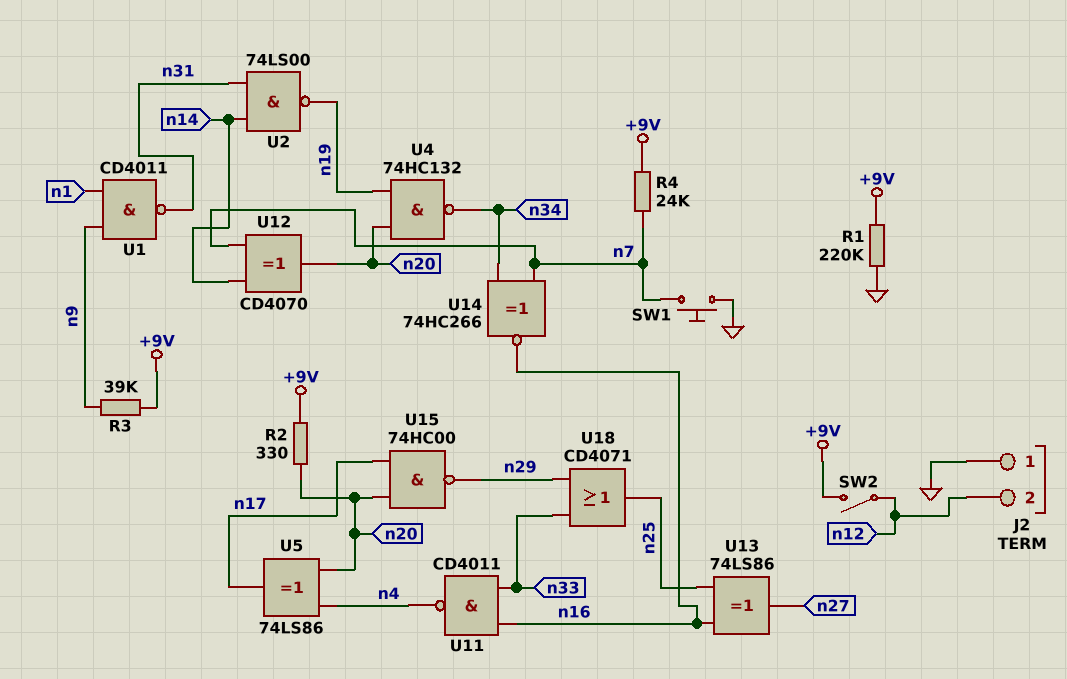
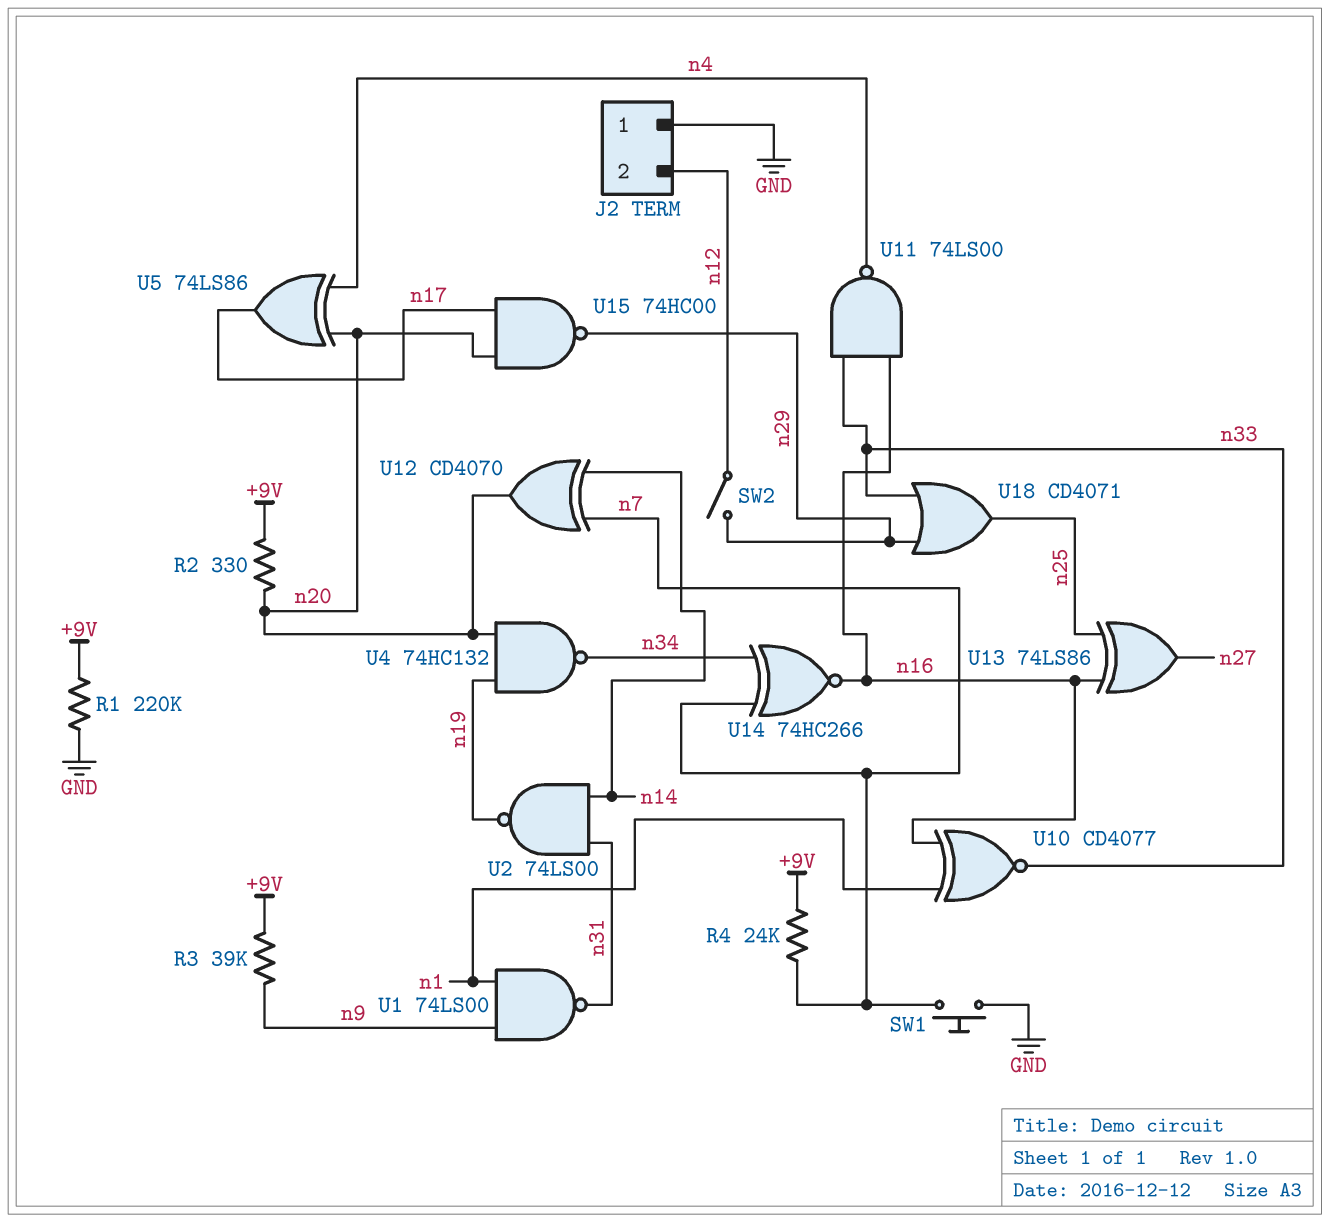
SW2: switch (+9V, n12) -> switch (n12, n29)
U1: NAND CD4011 (in n1, in n9, out n31) -> NAND 74LS00 (in n1, in n9, out n31)
U10: none -> XNOR CD4077 (in n1, in n16, out n33)
U11: NAND CD4011 (in n16, in n33, out n4) -> NAND 74LS00 (in n16, in n33, out n4)

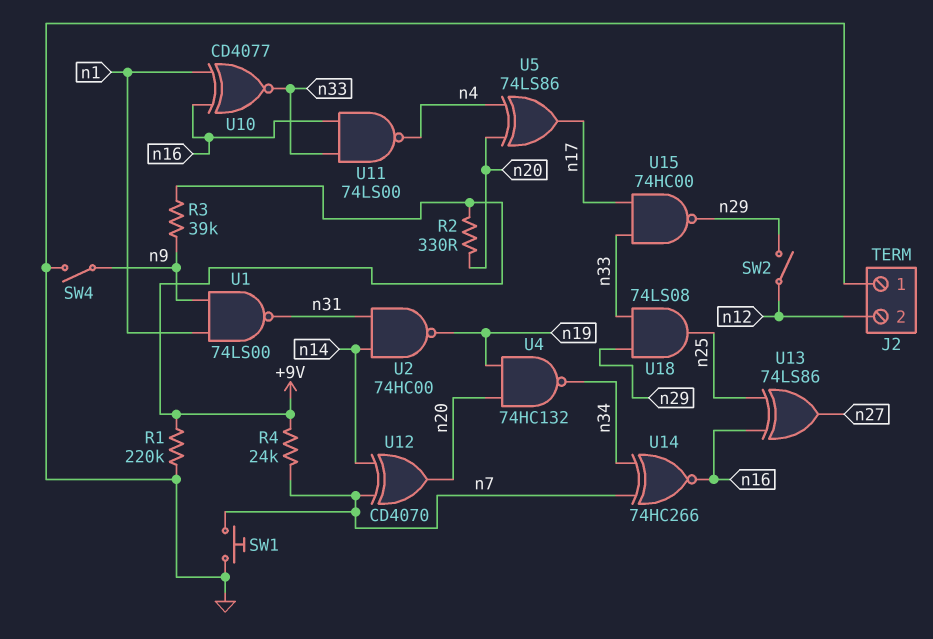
SW4: none -> switch (GND, n9)
U2: NAND 74LS00 (in n14, in n31, out n19) -> NAND 74HC00 (in n14, in n31, out n19)
U15: NAND 74HC00 (in n17, in n20, out n29) -> NAND 74HC00 (in n17, in n33, out n29)
U18: OR CD4071 (in n29, in n33, out n25) -> AND 74LS08 (in n29, in n33, out n25)

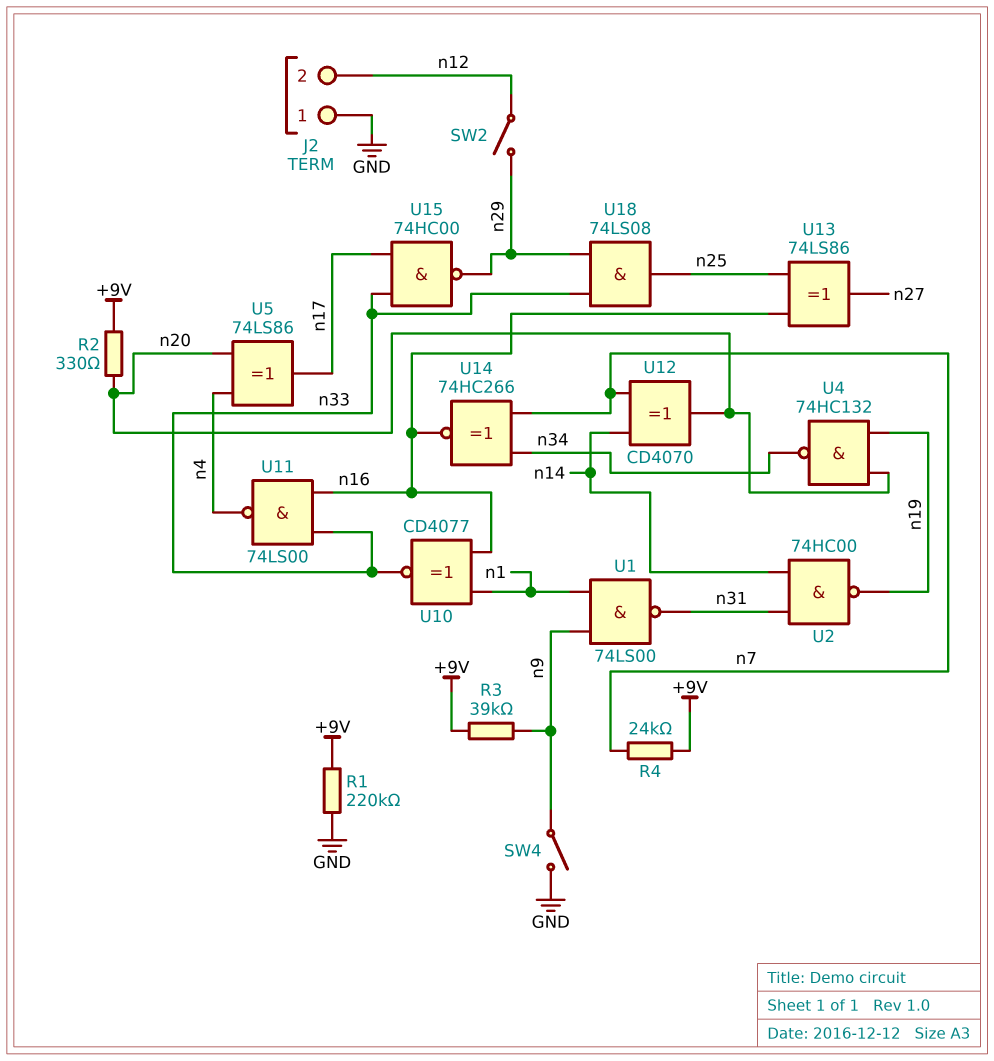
SW1: button (GND, n7) -> none

